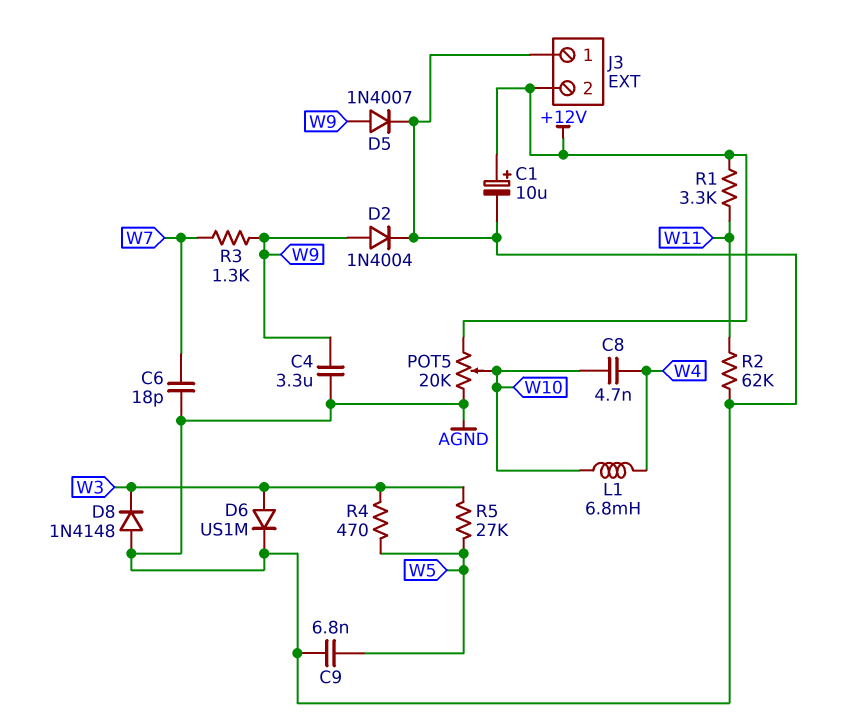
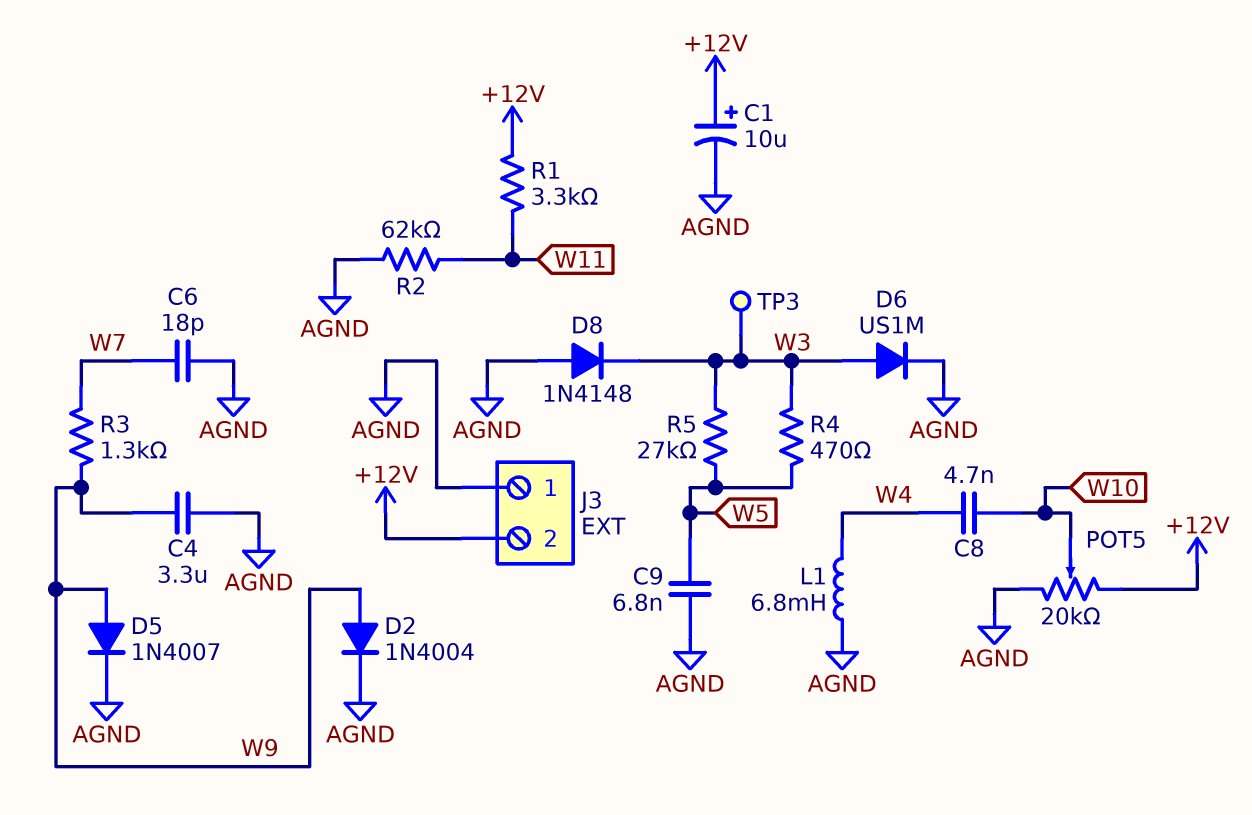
L1: 6.8mH (W4, W10) -> 6.8mH (AGND, W4)
TP3: none -> test point (W3)

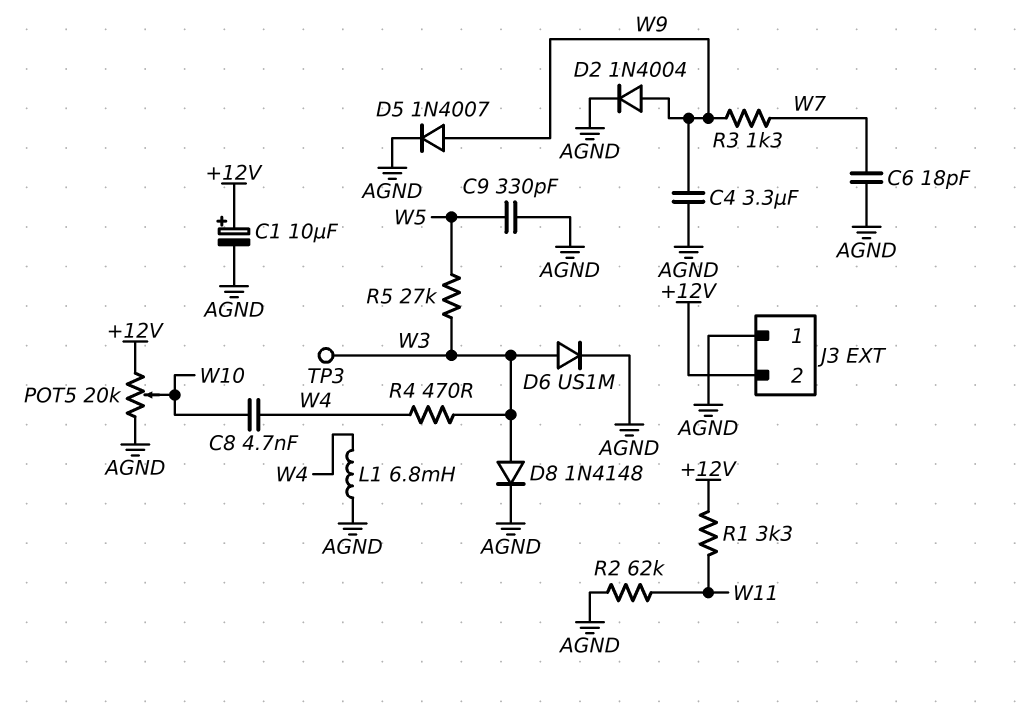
C9: 6.8nF (AGND, W5) -> 330pF (AGND, W5)
D8: diode 1N4148 (A AGND, K W3) -> diode 1N4148 (A W3, K AGND)
R4: 470 (W3, W5) -> 470 (W3, W4)

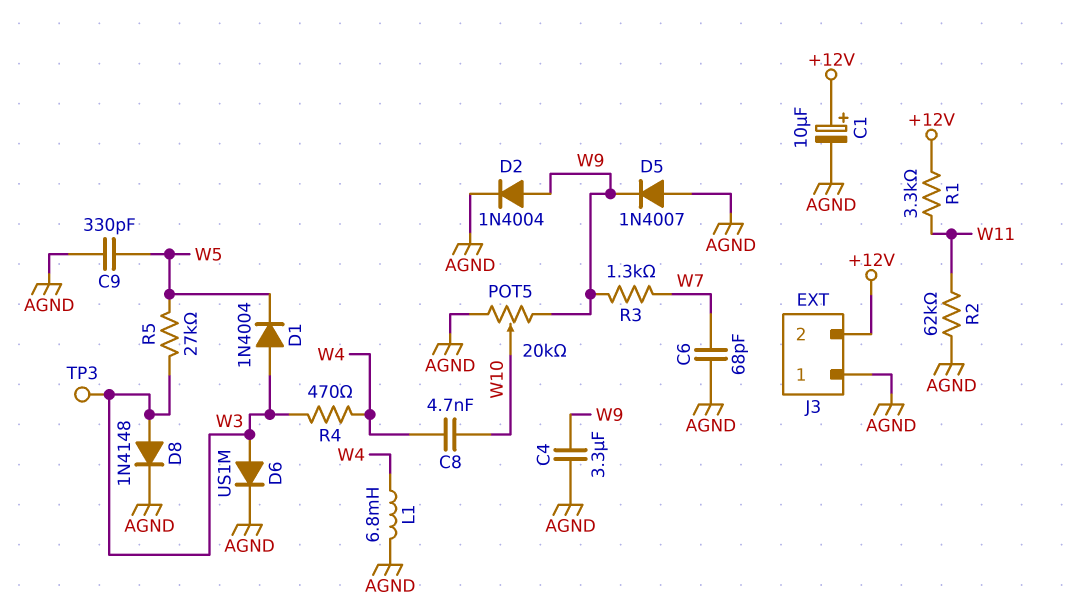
C6: 18pF (AGND, W7) -> 68pF (AGND, W7)
D1: none -> diode 1N4004 (A W3, K W5)
D5: diode 1N4007 (A W9, K AGND) -> diode 1N4007 (A AGND, K W9)
POT5: 20k (+12V, AGND, wiper W10) -> 20k (AGND, W9, wiper W10)

